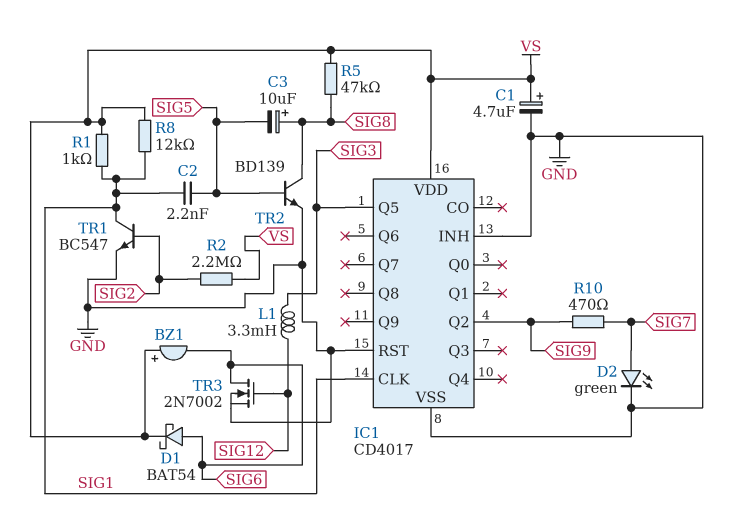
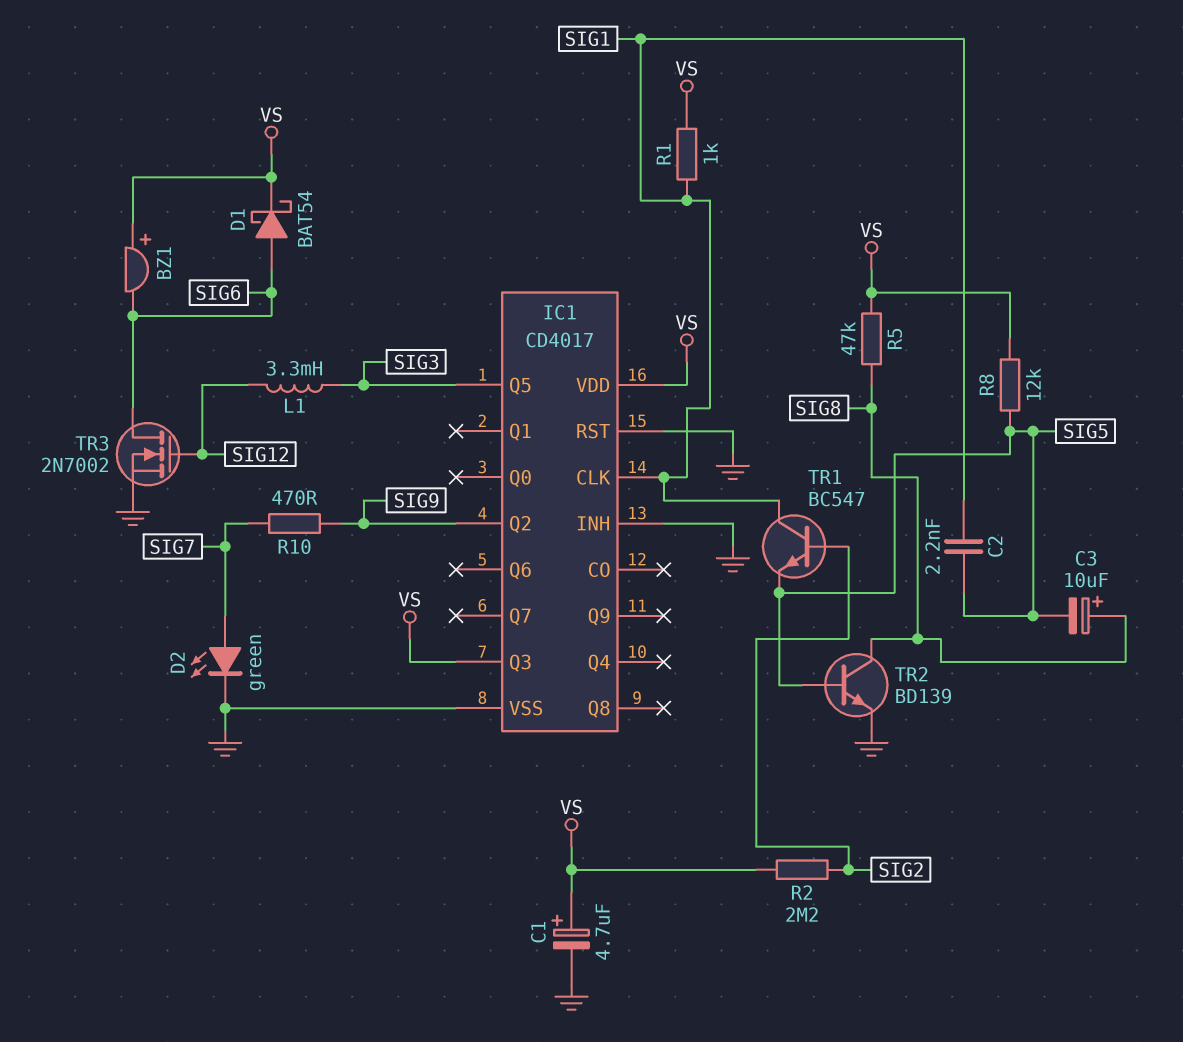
IC1 pin Q3: none -> VS
R8: 12k (SIG1, VS) -> 12k (SIG5, VS)
TR1: NPN BC547 (B SIG2, C SIG1, E GND) -> NPN BC547 (B SIG2, C SIG1, E SIG5)

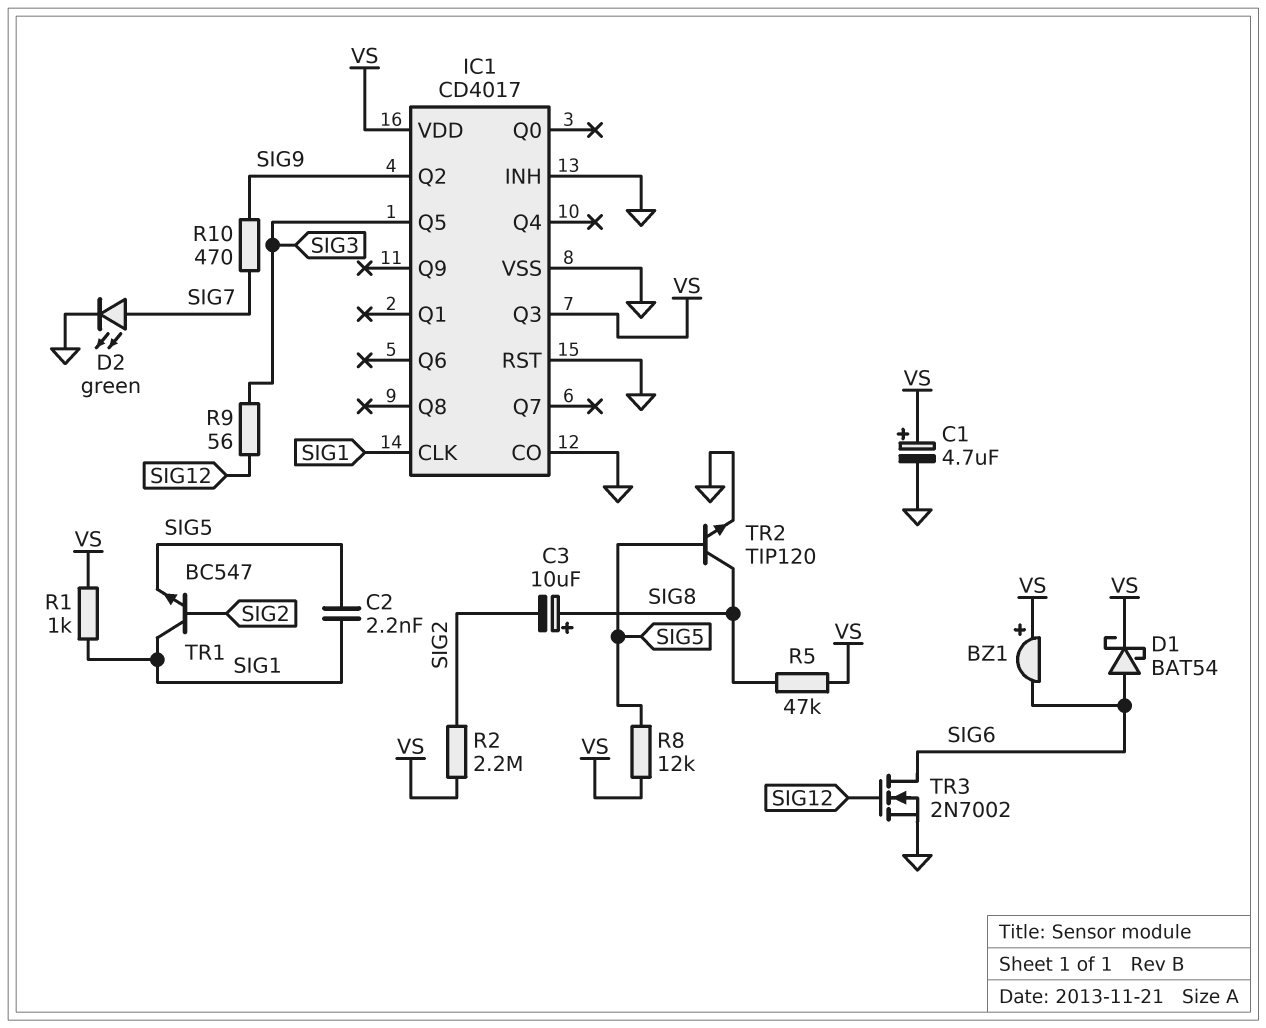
C3: 10uF (plus SIG8, minus SIG5) -> 10uF (plus SIG8, minus SIG2)
IC1 pin CO: none -> GND
L1: 3.3mH (SIG3, SIG12) -> none
R9: none -> 56 (SIG3, SIG12)
TR2: NPN BD139 (B SIG5, C SIG8, E GND) -> NPN TIP120 (B SIG5, C SIG8, E GND)

